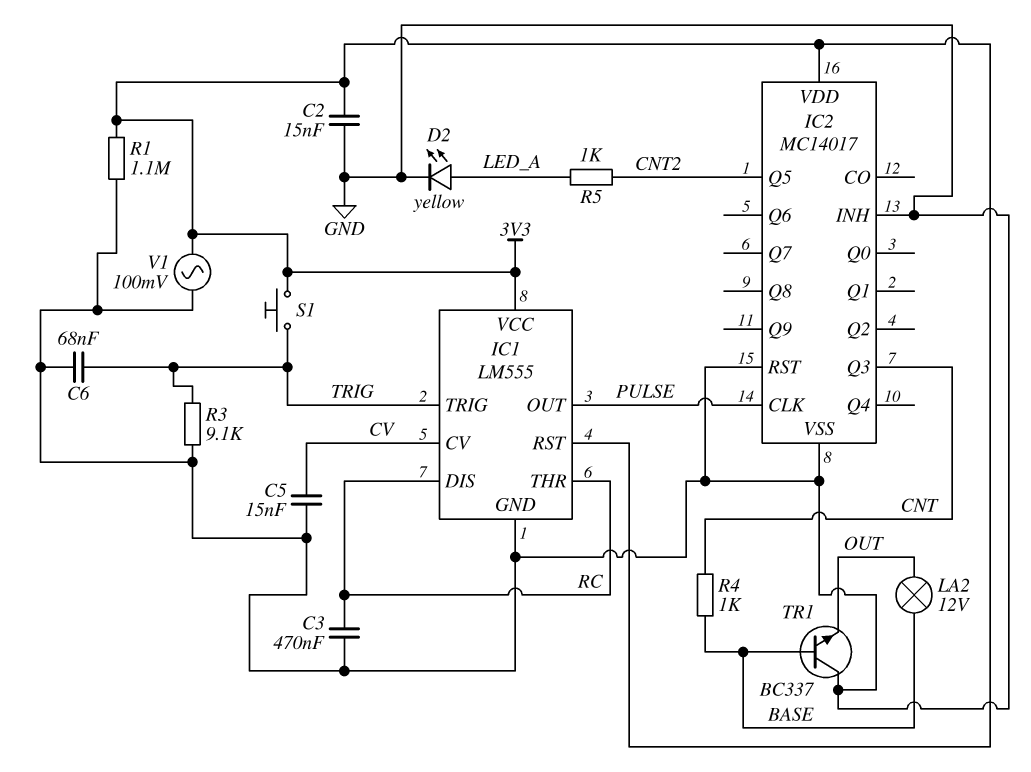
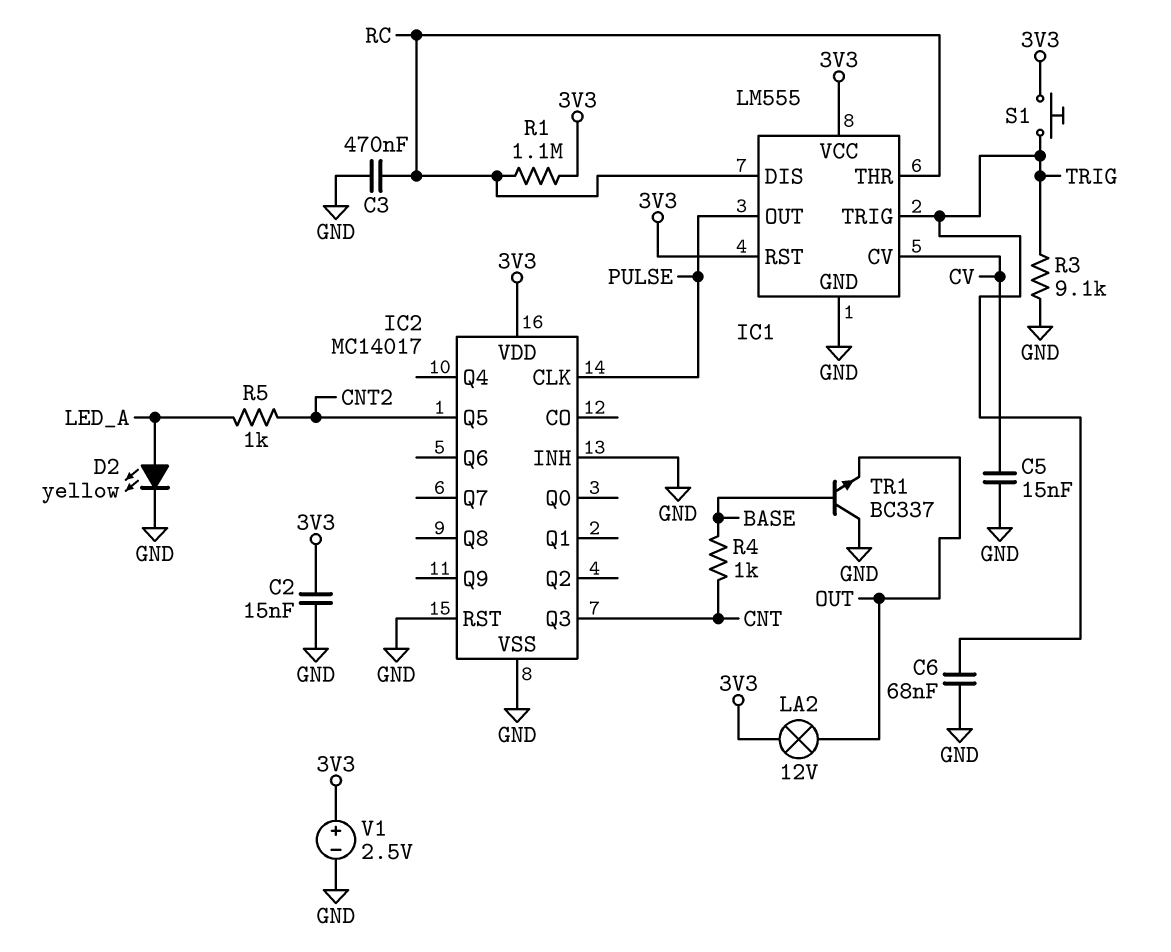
LA2: lamp 12V (BASE, OUT) -> lamp 12V (3V3, OUT)
R1: 1.1M (3V3, GND) -> 1.1M (3V3, RC)
V1: AC 100mV (3V3, GND) -> 2.5V (plus 3V3, minus GND)

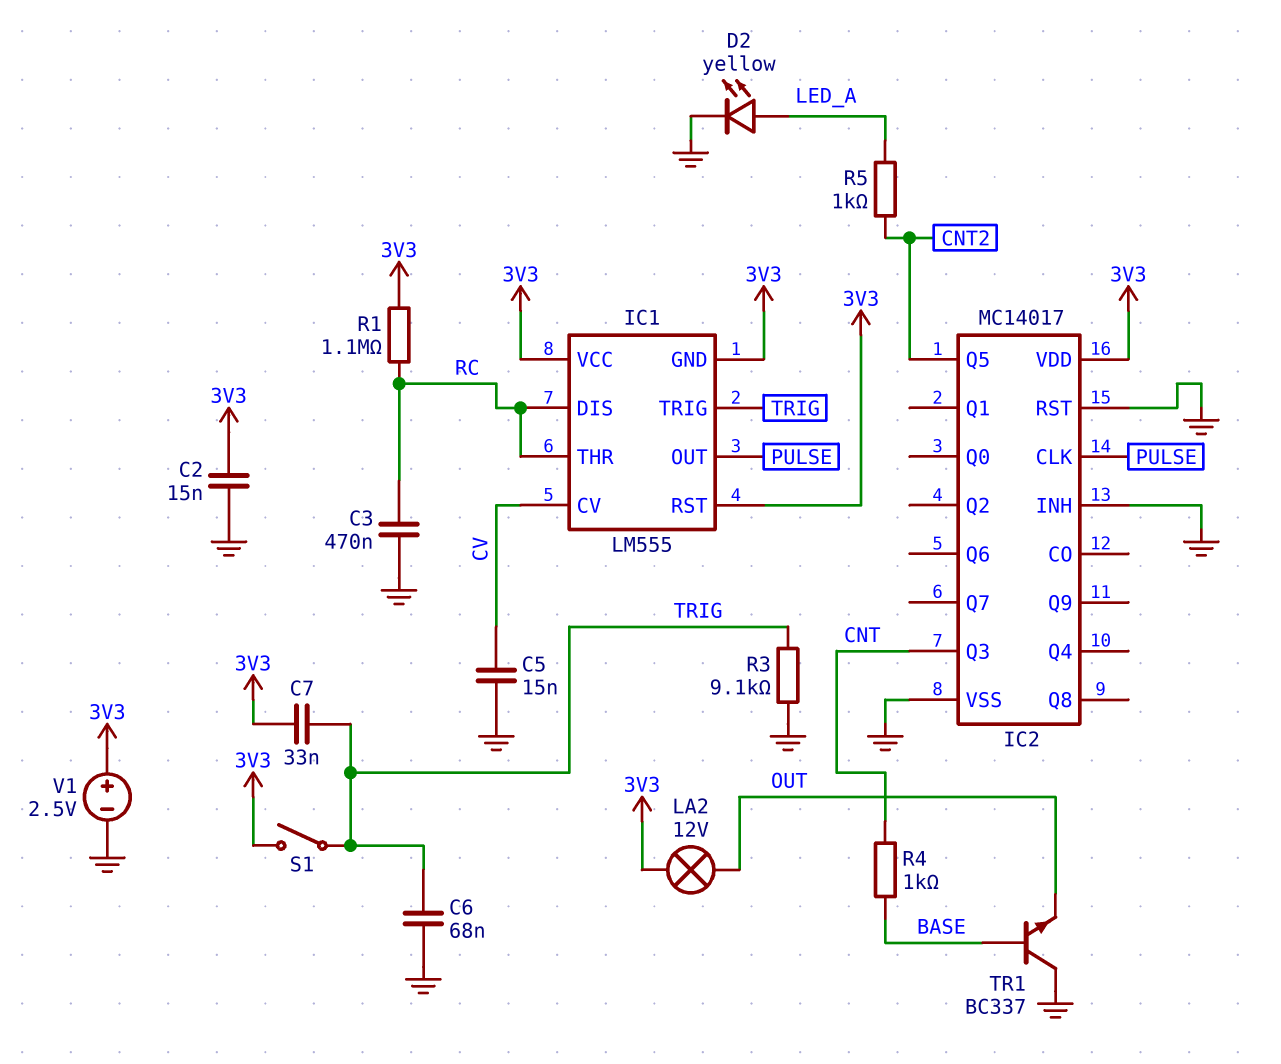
C7: none -> 33nF (3V3, TRIG)
IC1 pin GND: GND -> 3V3
S1: button (3V3, TRIG) -> switch (3V3, TRIG)

